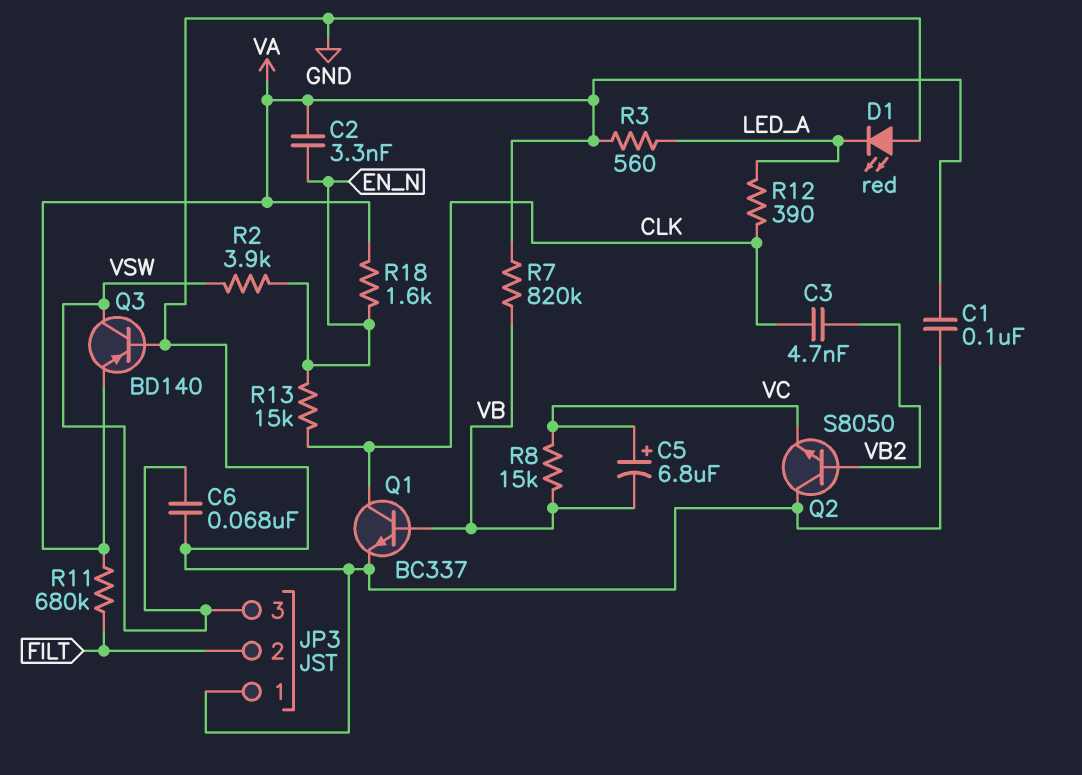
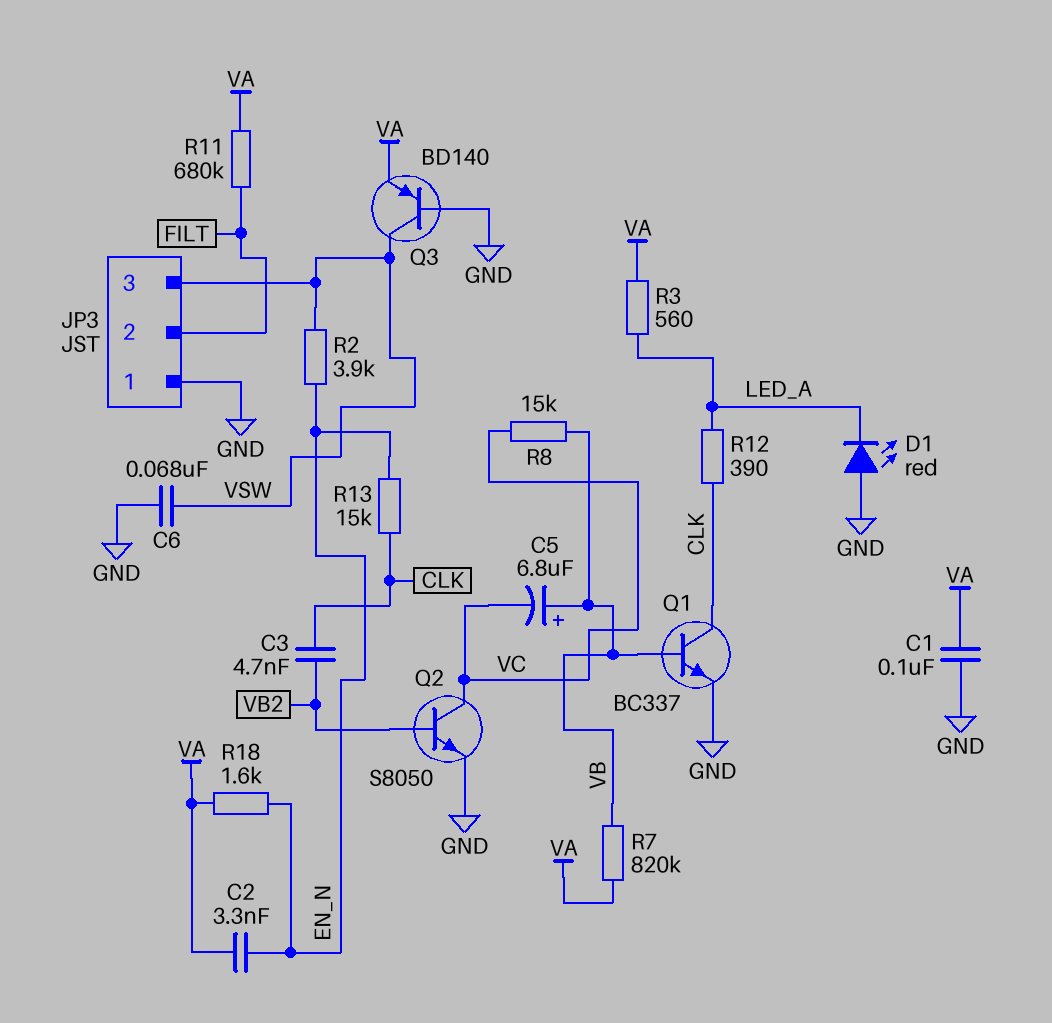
C5: 6.8uF (plus VC, minus VB) -> 6.8uF (plus VB, minus VC)
Q2: NPN S8050 (B VB2, C GND, E VC) -> NPN S8050 (B VB2, C VC, E GND)

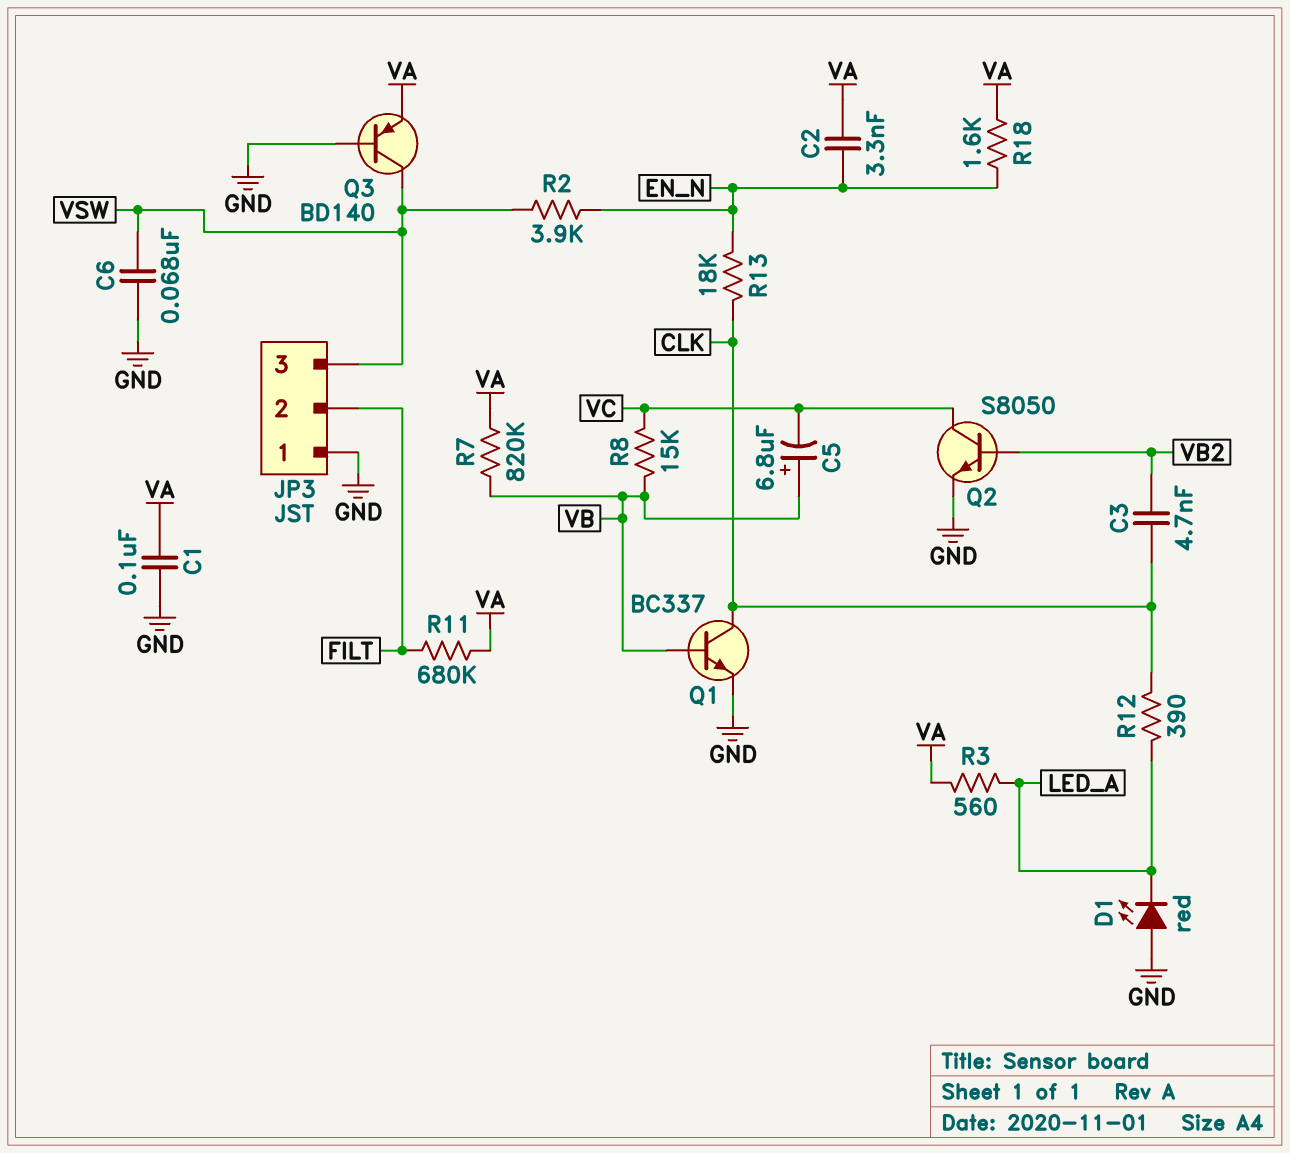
R13: 15k (CLK, EN_N) -> 18k (CLK, EN_N)

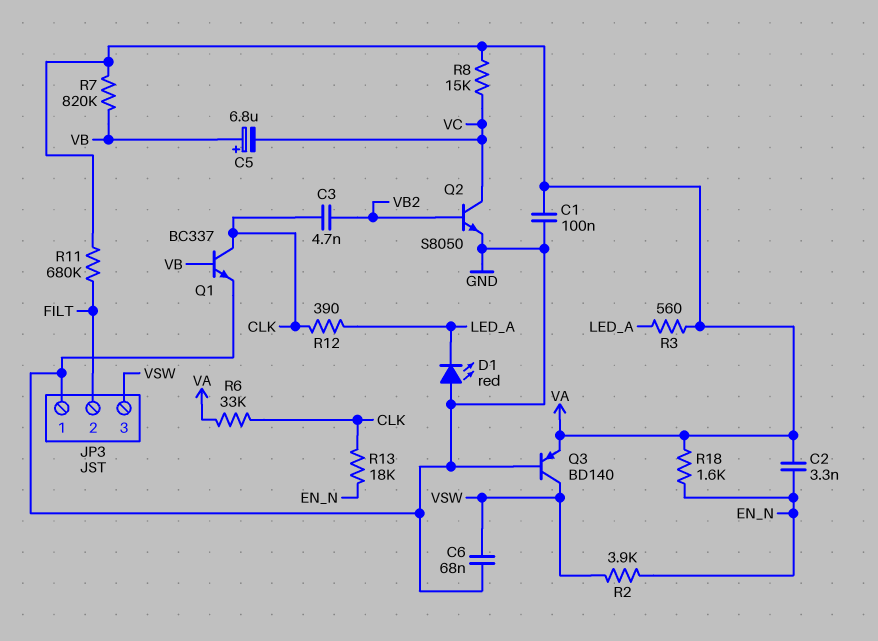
R6: none -> 33k (CLK, VA)
R8: 15k (VB, VC) -> 15k (VA, VC)

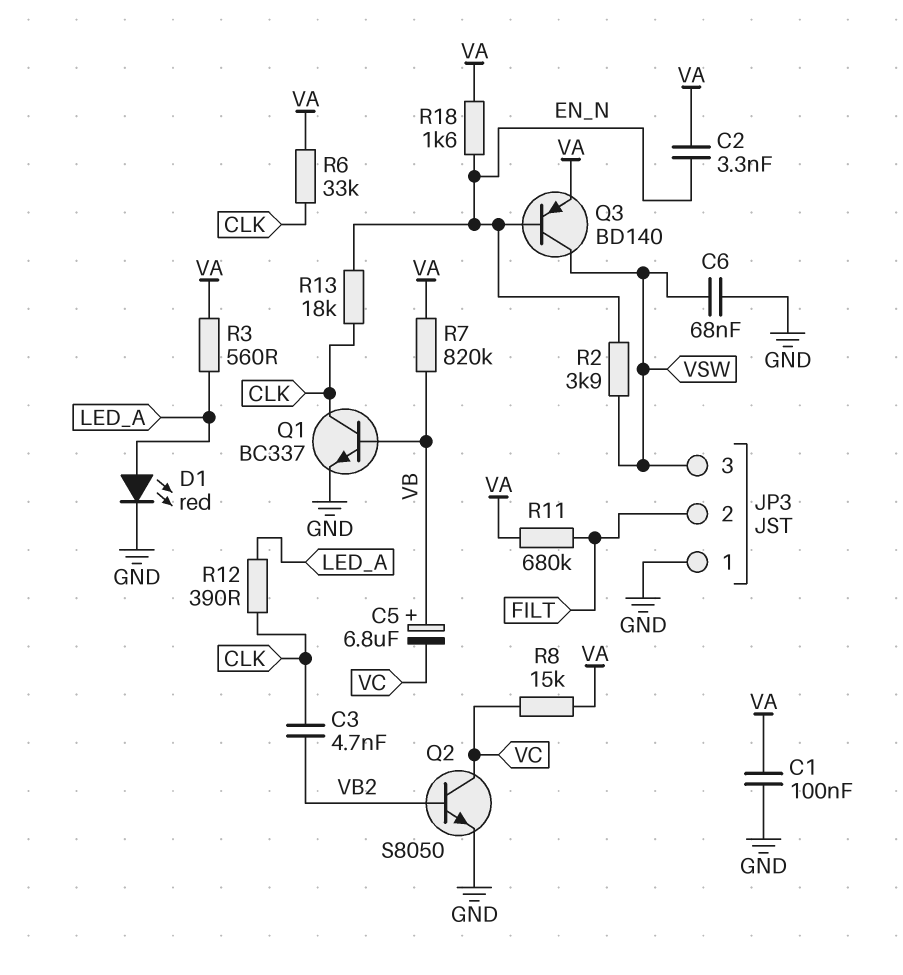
D1: LED red (A GND, K LED_A) -> LED red (A LED_A, K GND)
Q3: PNP BD140 (B GND, C VSW, E VA) -> PNP BD140 (B EN_N, C VSW, E VA)

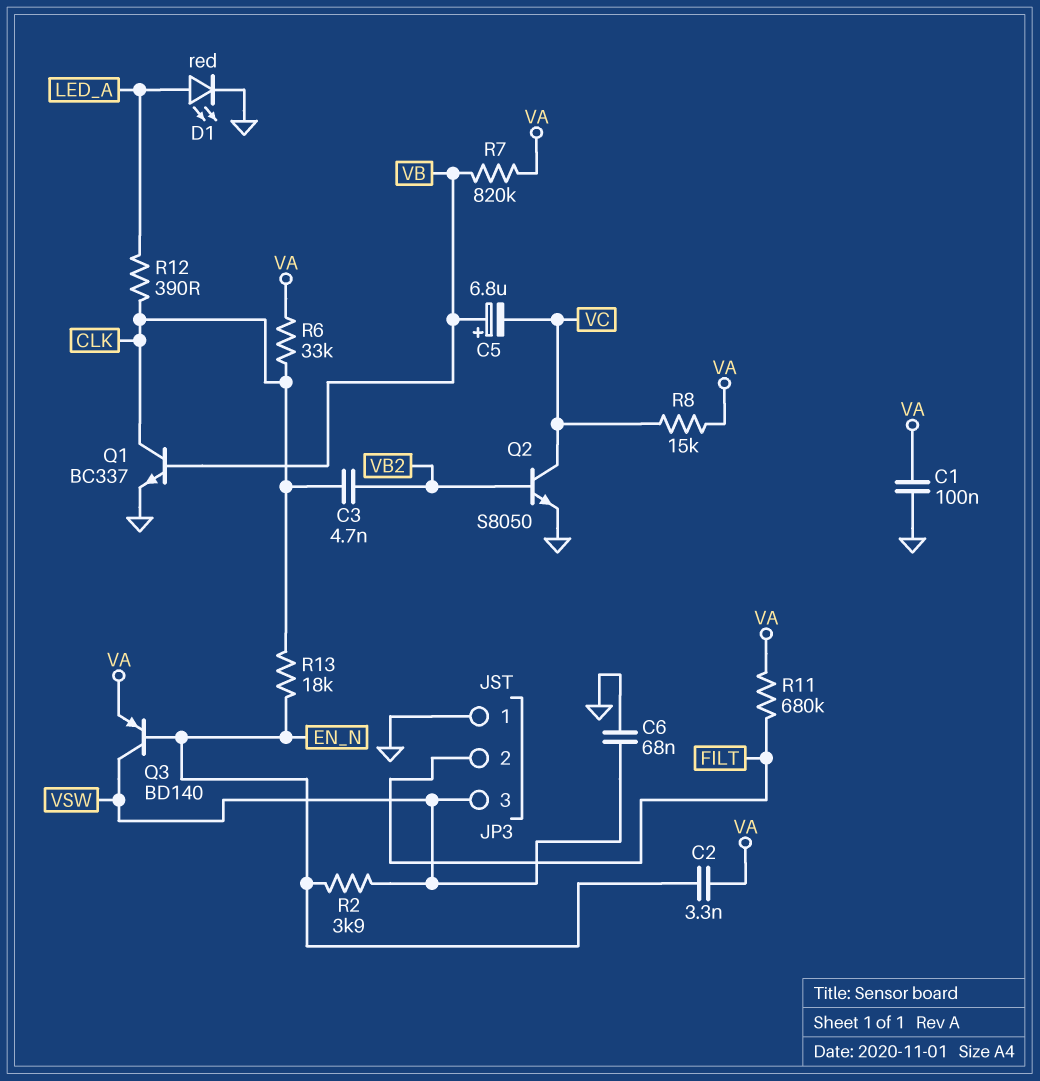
R3: 560 (LED_A, VA) -> none
R18: 1.6k (EN_N, VA) -> none

